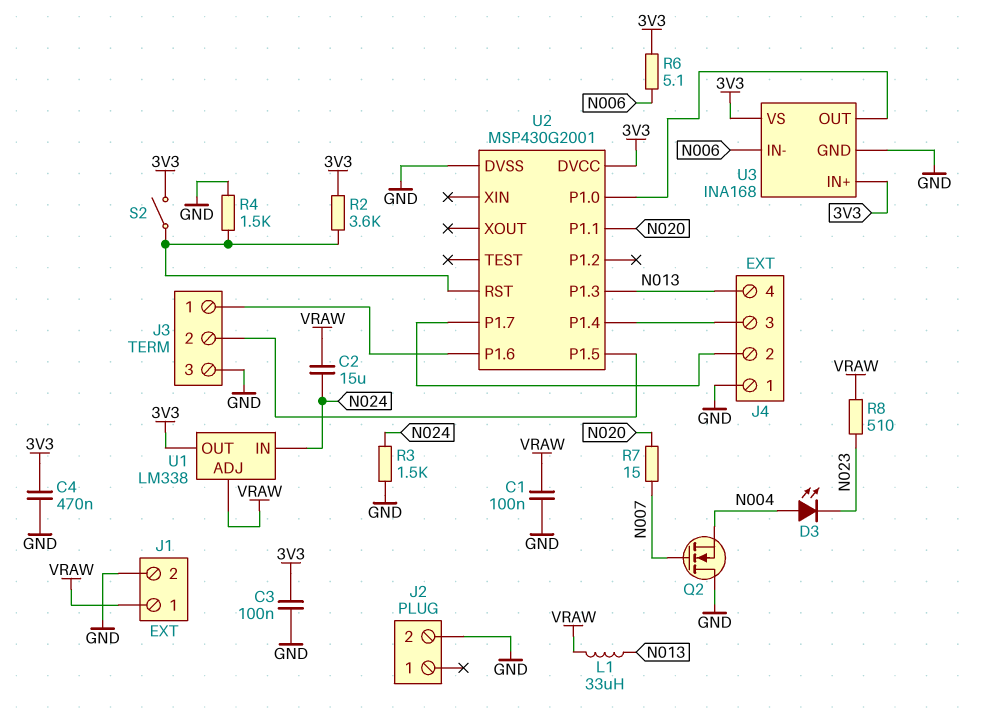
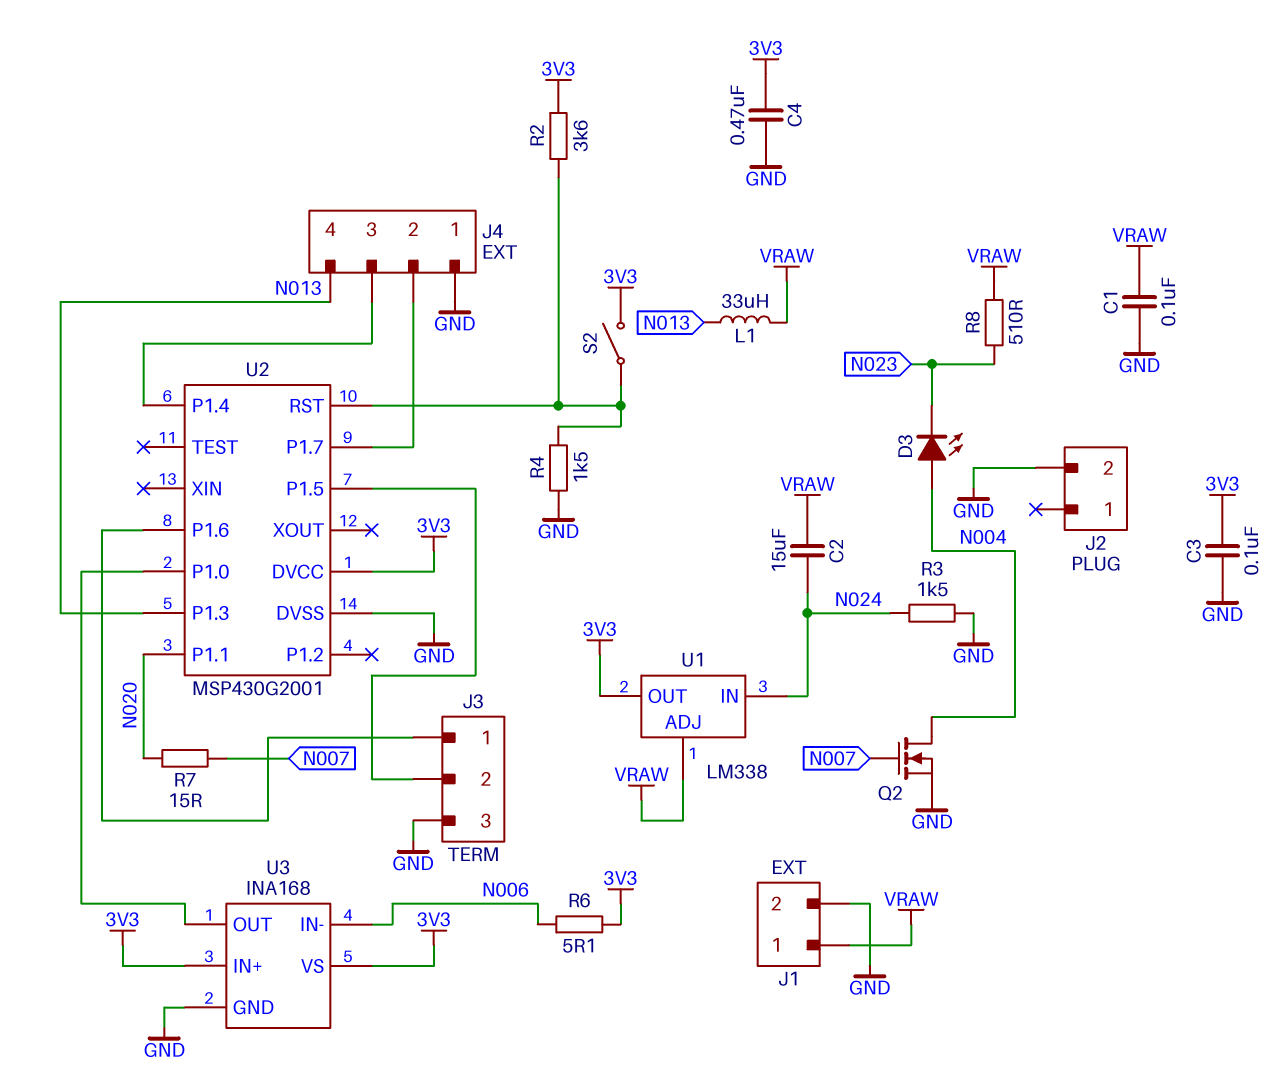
Q2: NMOS (G N007, D GND, S N004) -> NMOS (G N007, D N004, S GND)

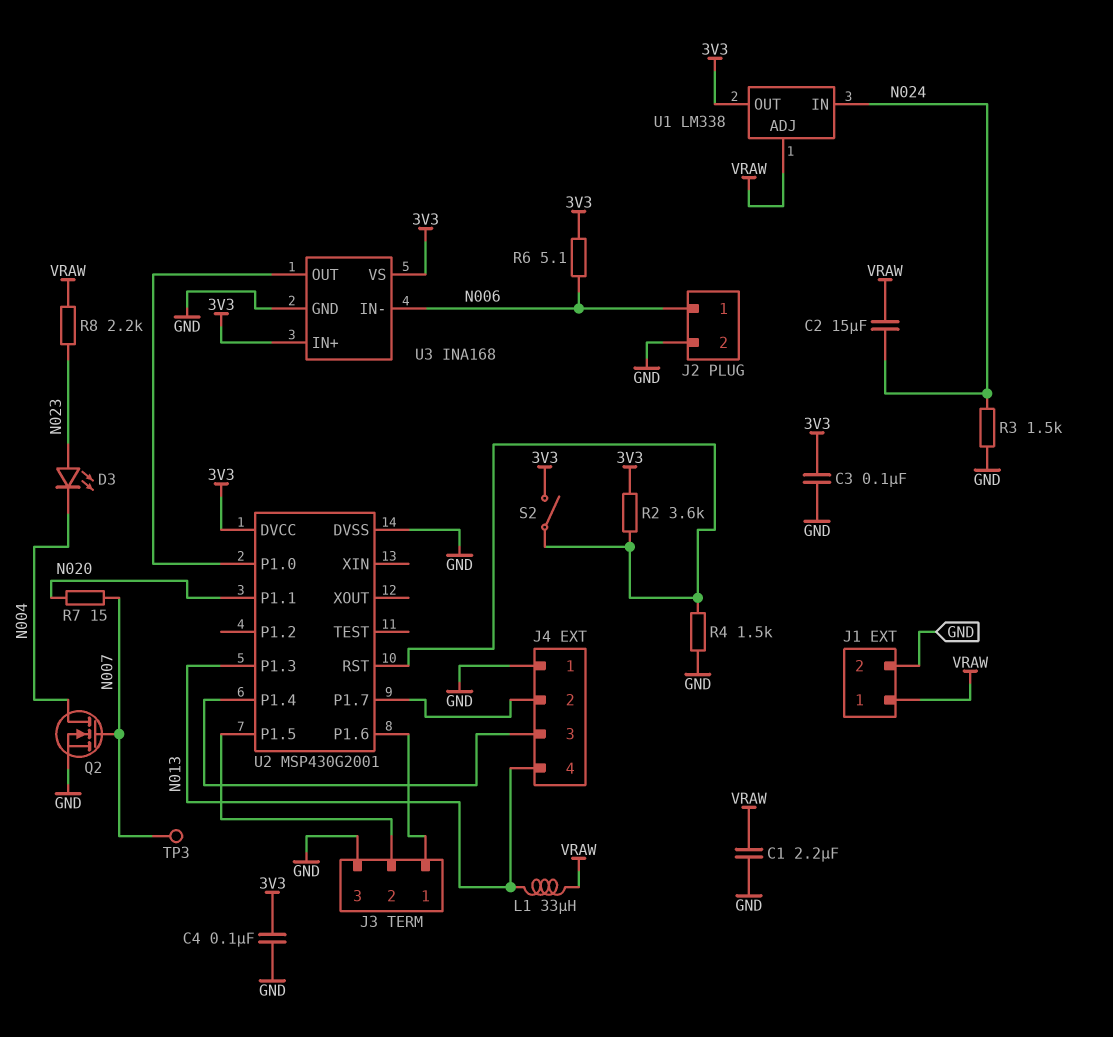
C1: 100nF (GND, VRAW) -> 2.2uF (GND, VRAW)
C4: 470nF (3V3, GND) -> 100nF (3V3, GND)
D3: LED (A N004, K N023) -> LED (A N023, K N004)
J2 pin 1: none -> N006
R8: 510 (N023, VRAW) -> 2.2k (N023, VRAW)
TP3: none -> test point (N007)

